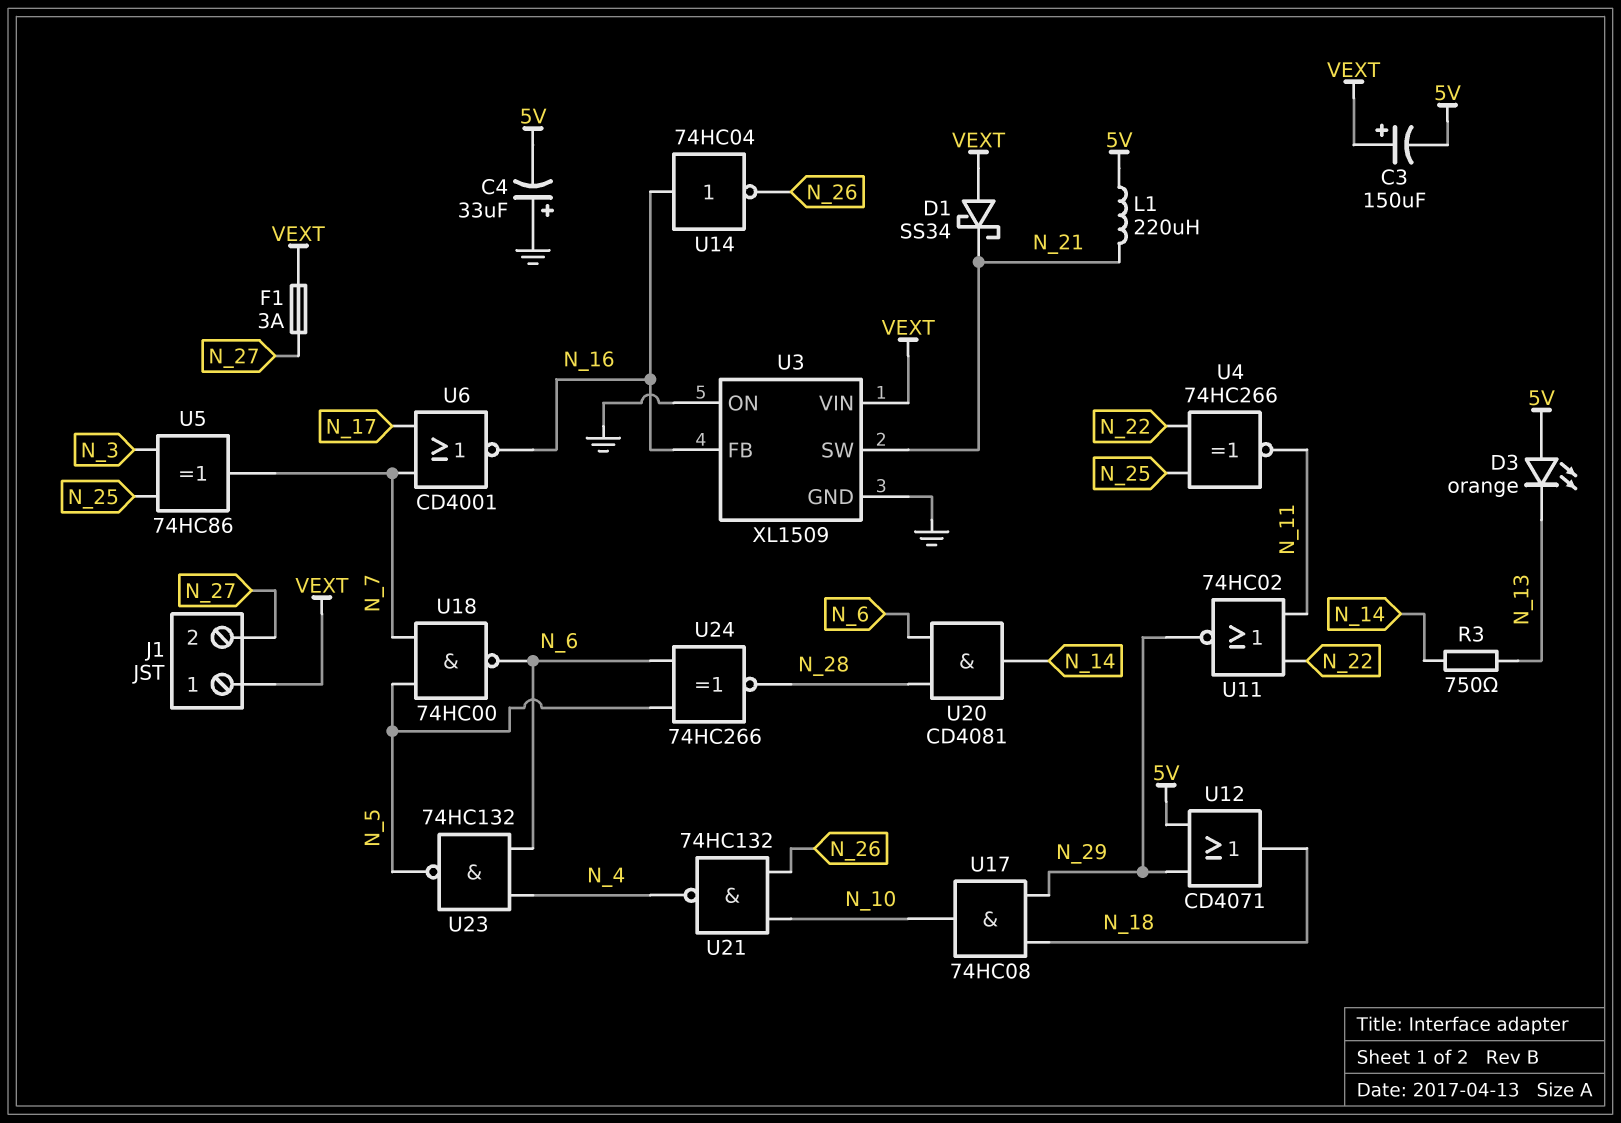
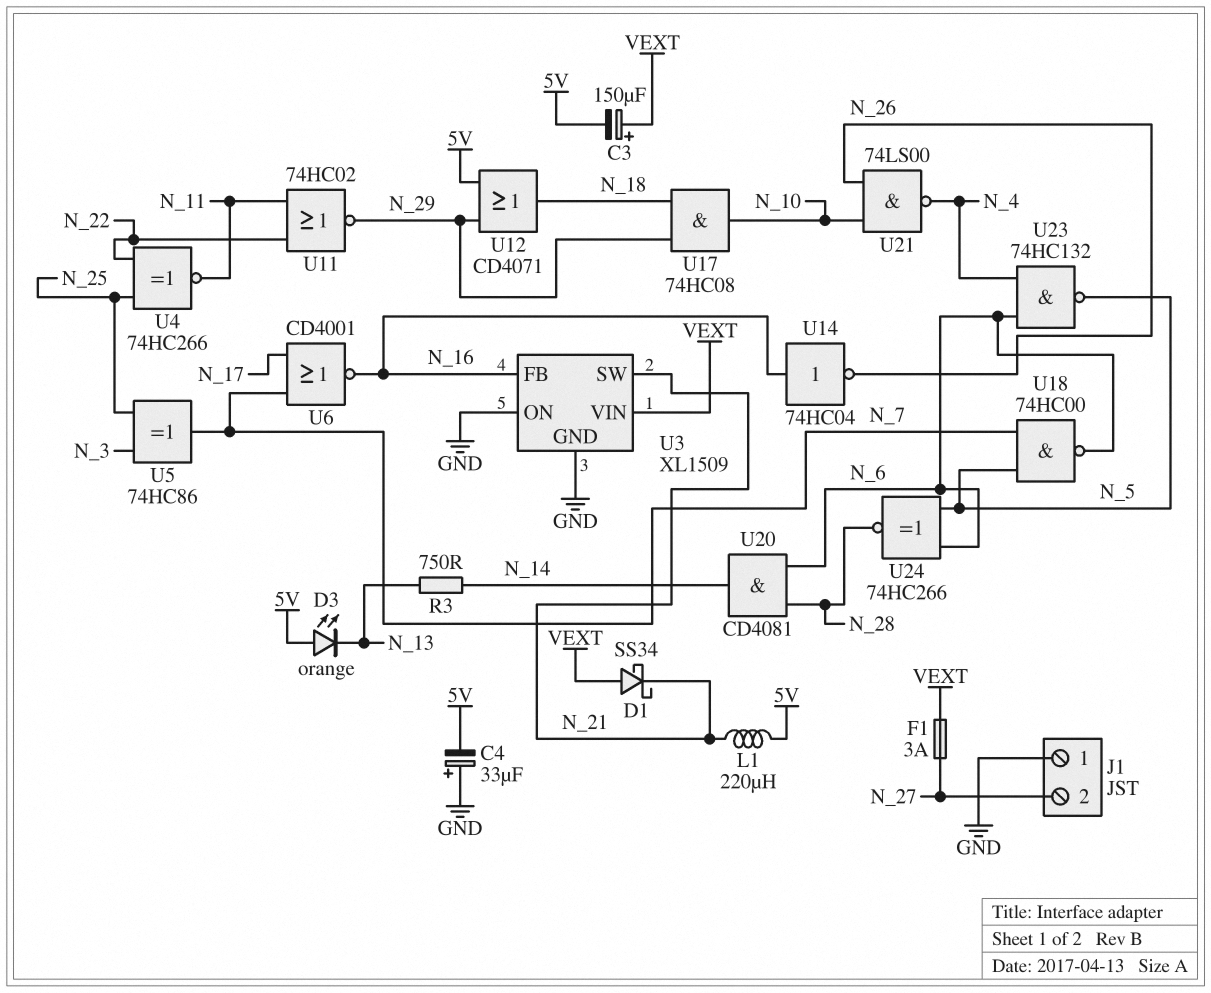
J1 pin 1: VEXT -> GND
U21: NAND 74HC132 (in N_10, in N_26, out N_4) -> NAND 74LS00 (in N_10, in N_26, out N_4)

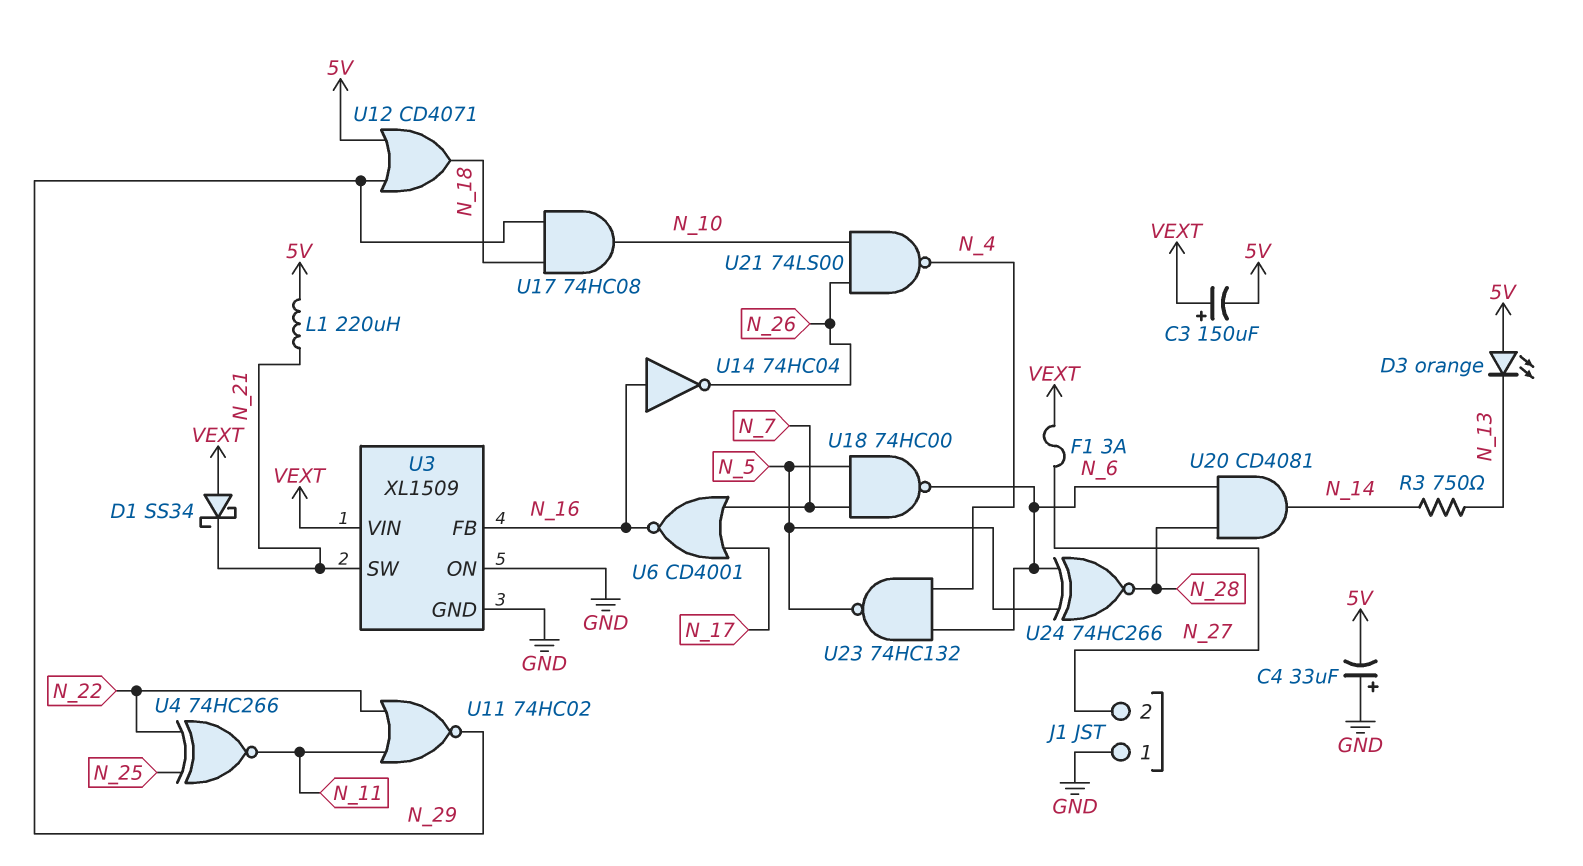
U5: XOR 74HC86 (in N_3, in N_25, out N_7) -> none

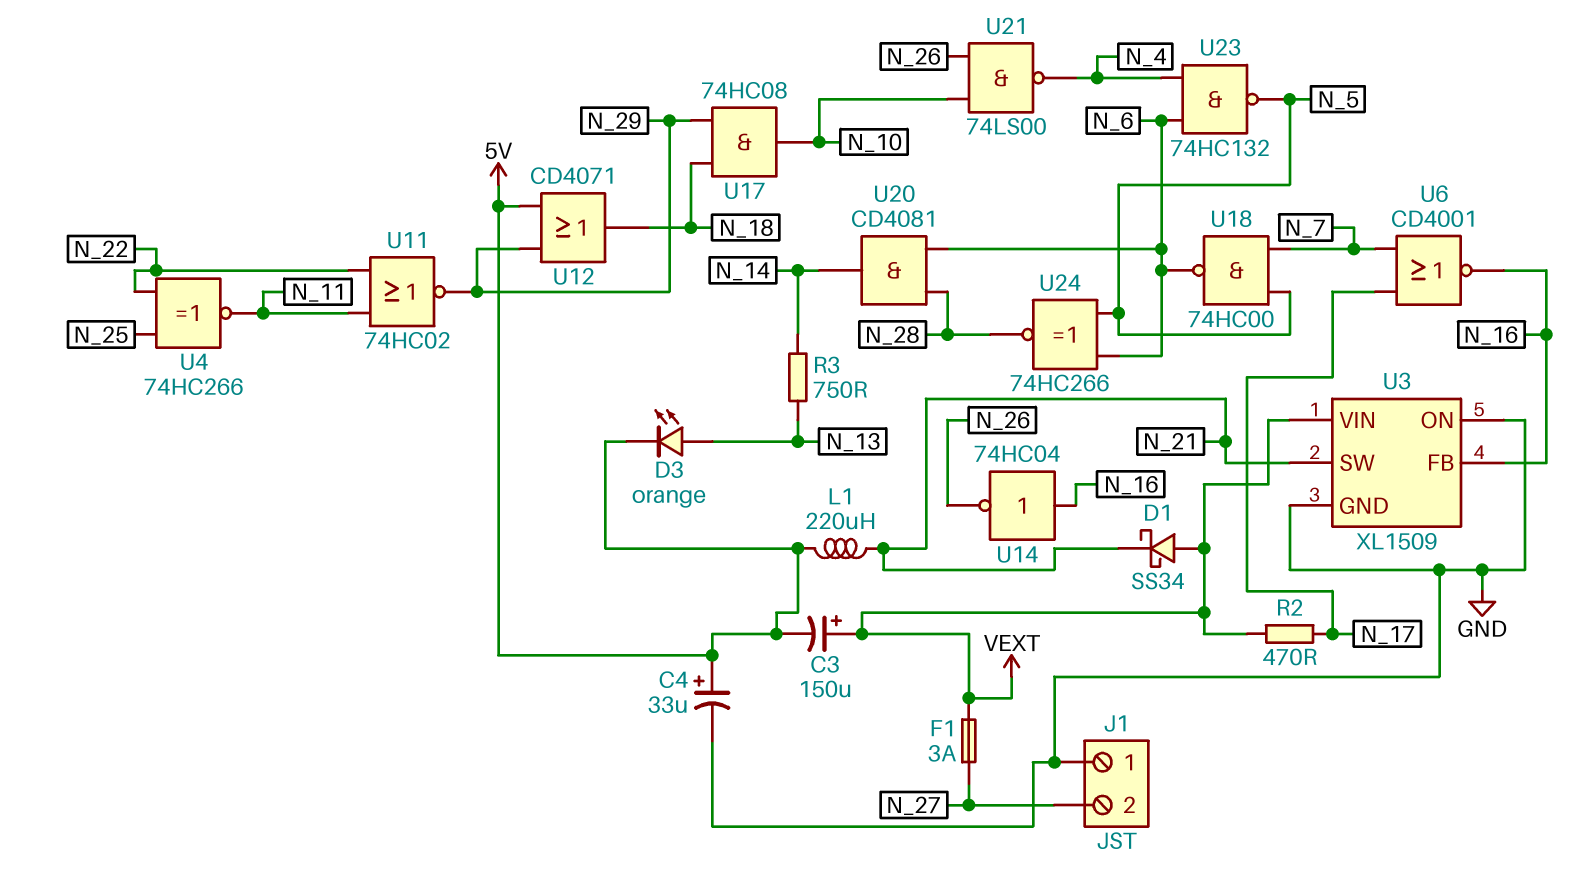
C4: 33uF (plus GND, minus 5V) -> 33uF (plus 5V, minus GND)
D3: LED orange (A 5V, K N_13) -> LED orange (A N_13, K 5V)
R2: none -> 470 (N_17, VEXT)

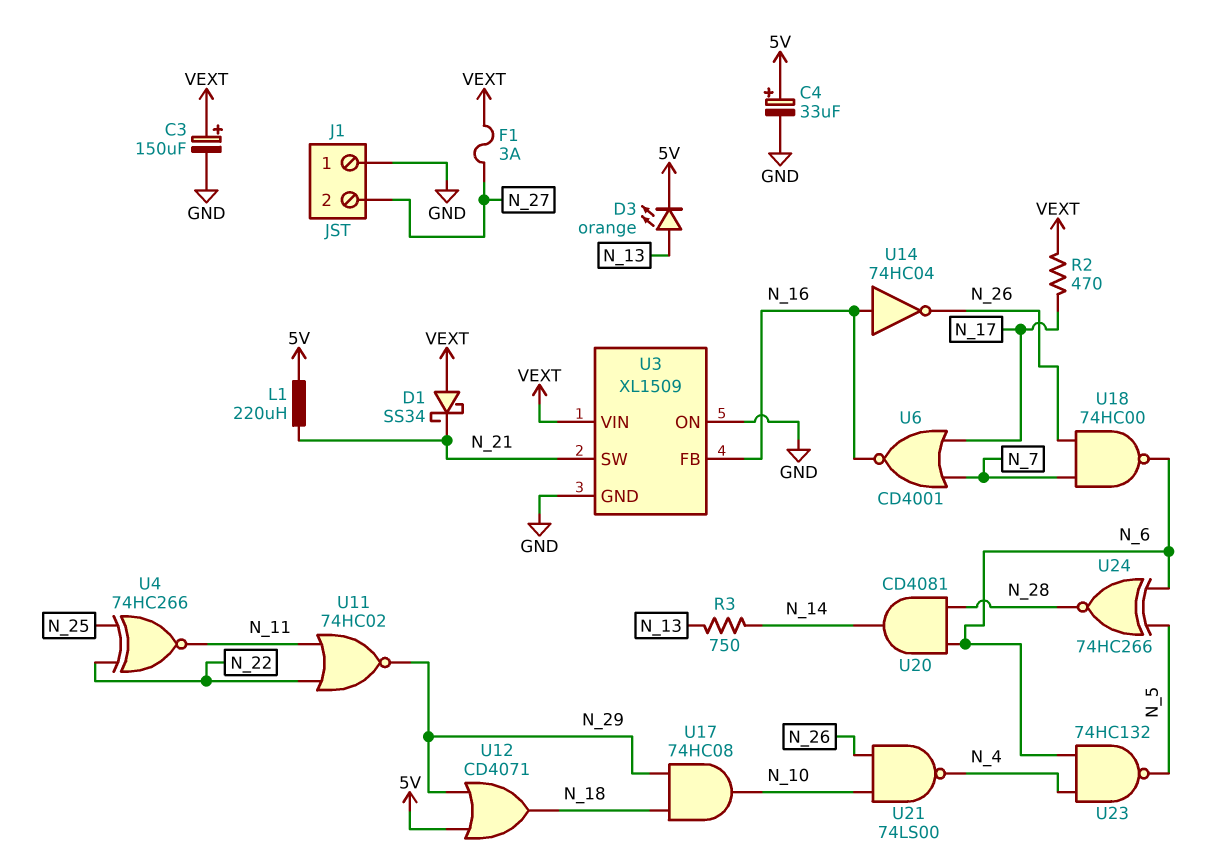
C3: 150uF (plus VEXT, minus 5V) -> 150uF (plus VEXT, minus GND)
U18: NAND 74HC00 (in N_5, in N_7, out N_6) -> NAND 74HC00 (in N_7, in N_26, out N_6)

